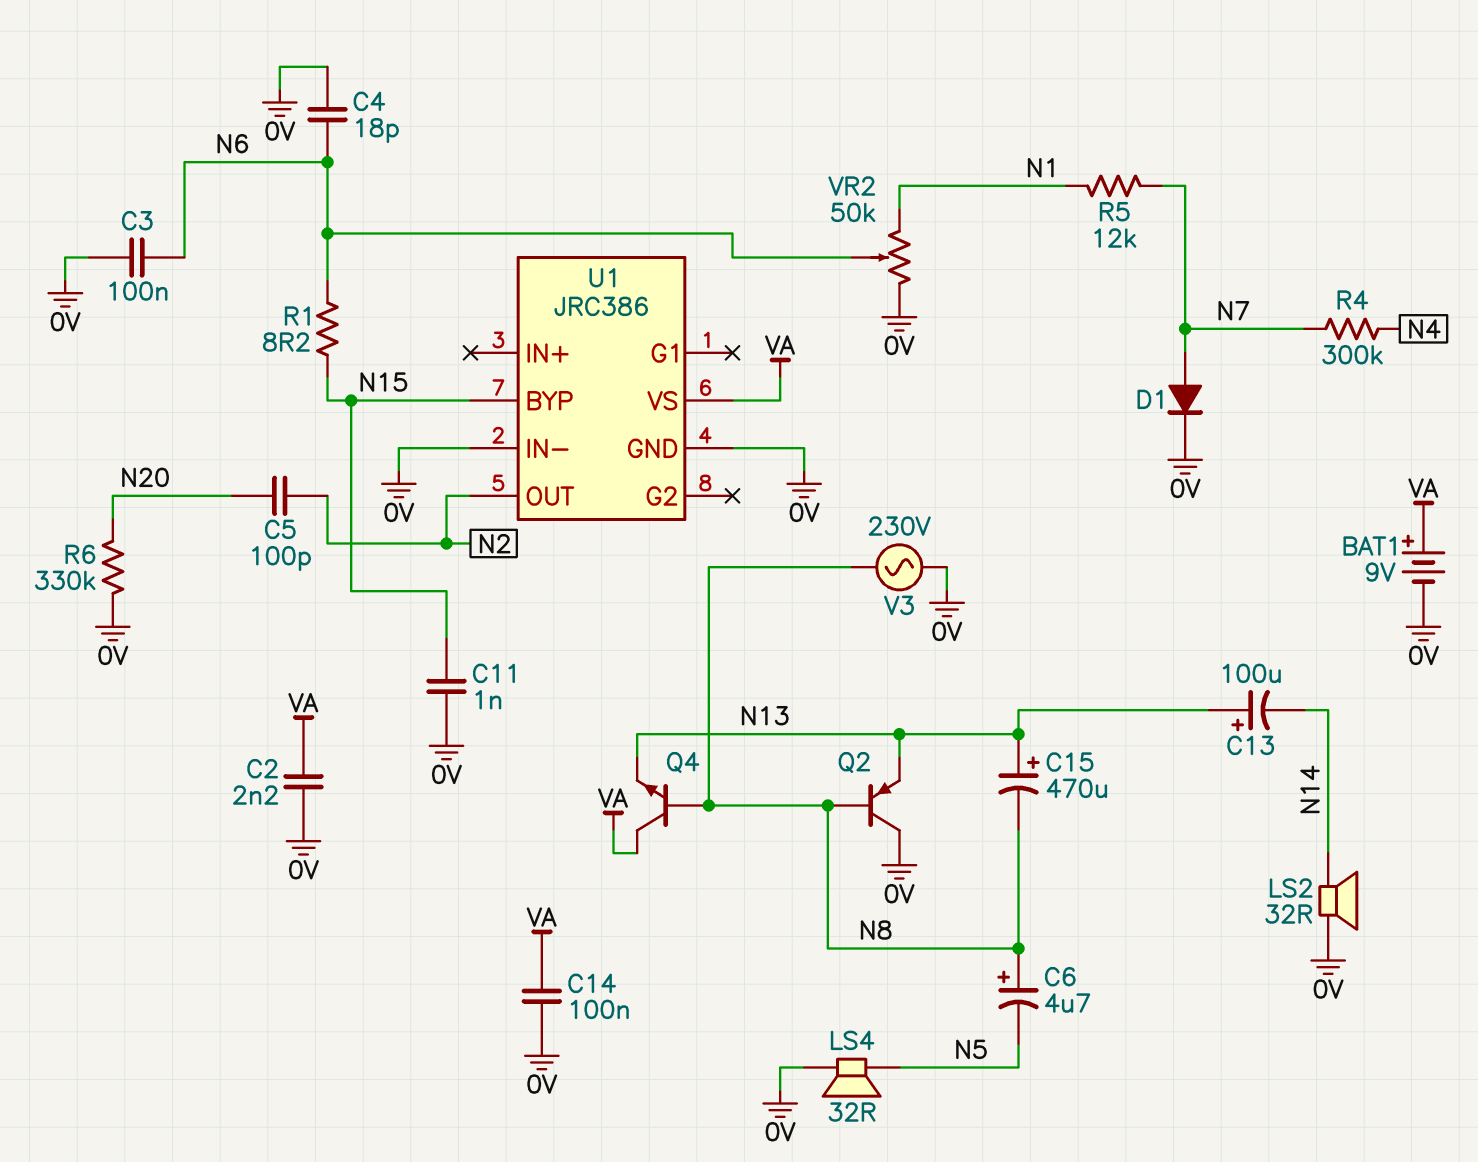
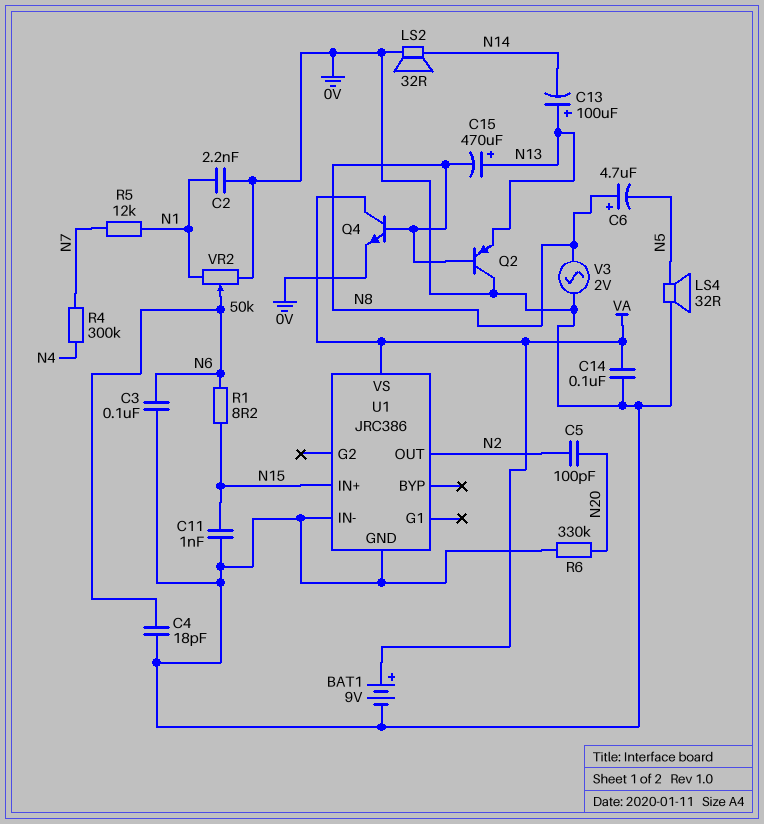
C2: 2.2nF (0V, VA) -> 2.2nF (0V, N1)
D1: diode (A N7, K 0V) -> none
Q4: NPN (B N8, C VA, E N13) -> NPN (B N8, C VA, E 0V)
U1 pin BYP: N15 -> none
U1 pin IN+: none -> N15
V3: AC 230V (0V, N8) -> AC 2V (0V, N8)

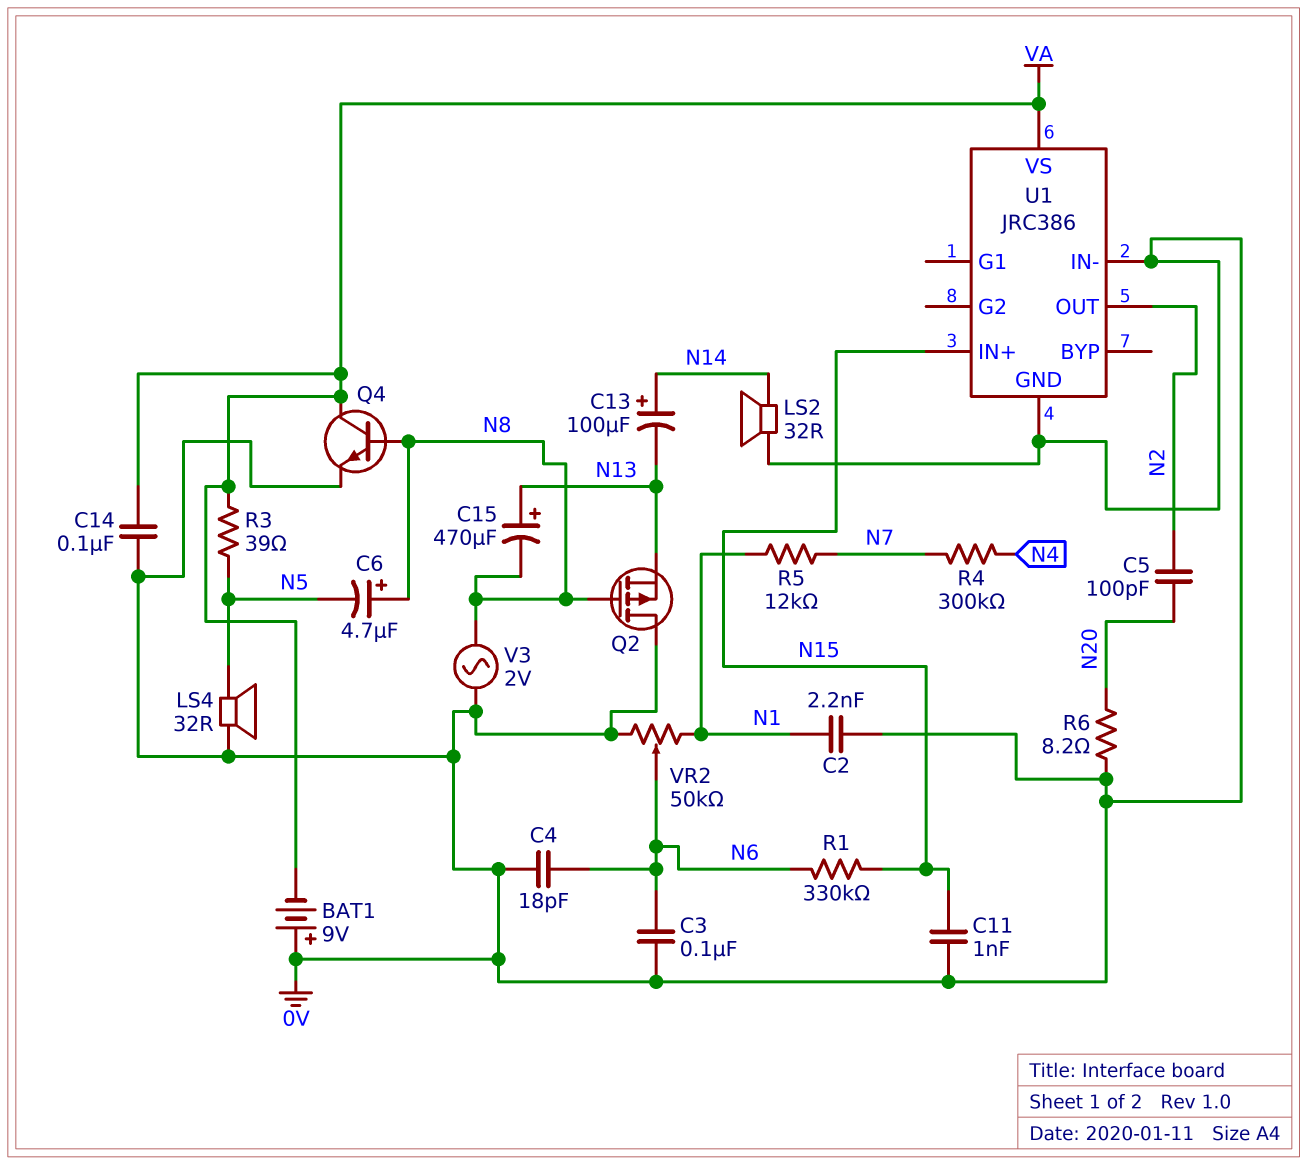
BAT1: 9V (plus VA, minus 0V) -> 9V (plus 0V, minus VA)
C13: 100uF (plus N13, minus N14) -> 100uF (plus N14, minus N13)
Q2: PNP (B N8, C 0V, E N13) -> PMOS (G N8, D 0V, S N13)
R1: 8.2 (N6, N15) -> 330k (N6, N15)
R3: none -> 39 (N5, VA)
R6: 330k (0V, N20) -> 8.2 (0V, N20)

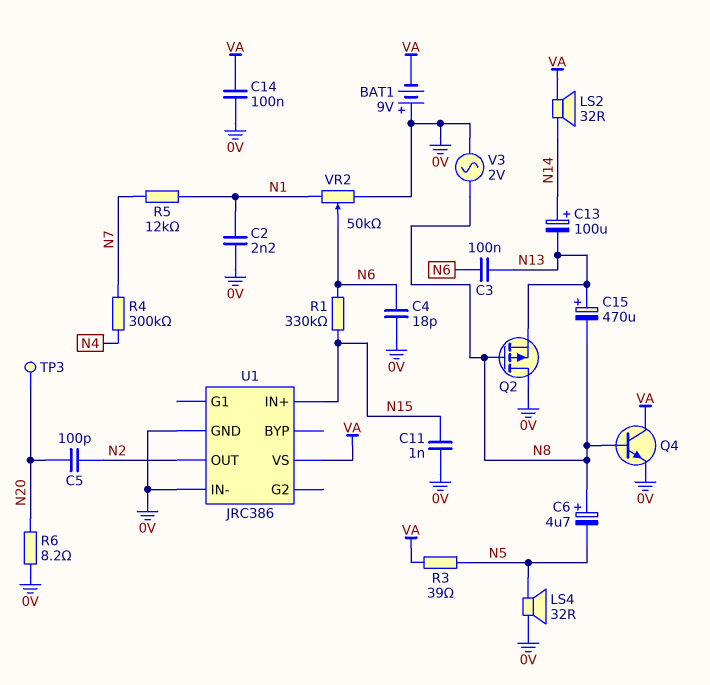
C3: 100nF (0V, N6) -> 100nF (N6, N13)
LS2: speaker 32R (0V, N14) -> speaker 32R (N14, VA)
TP3: none -> test point (N20)

